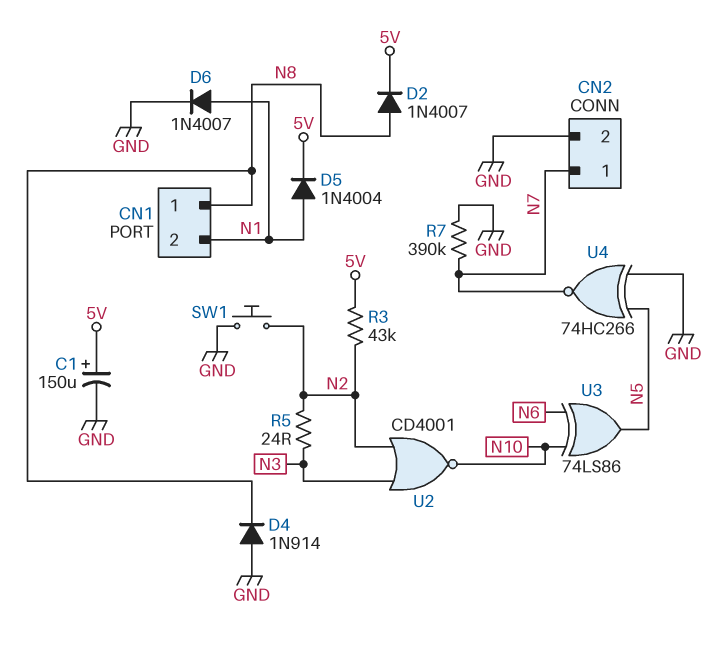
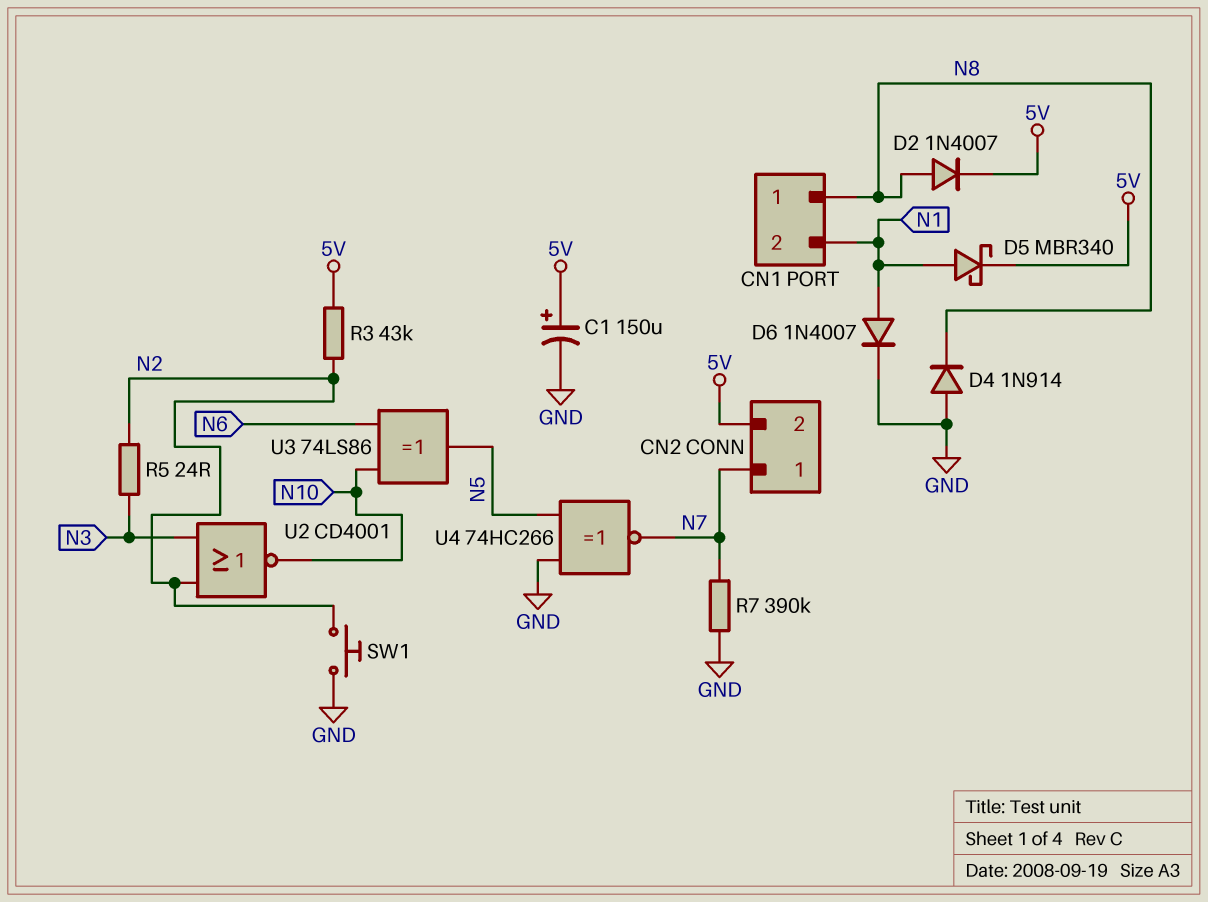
CN2 pin 2: GND -> 5V
D5: diode 1N4004 (A N1, K 5V) -> schottky MBR340 (A N1, K 5V)

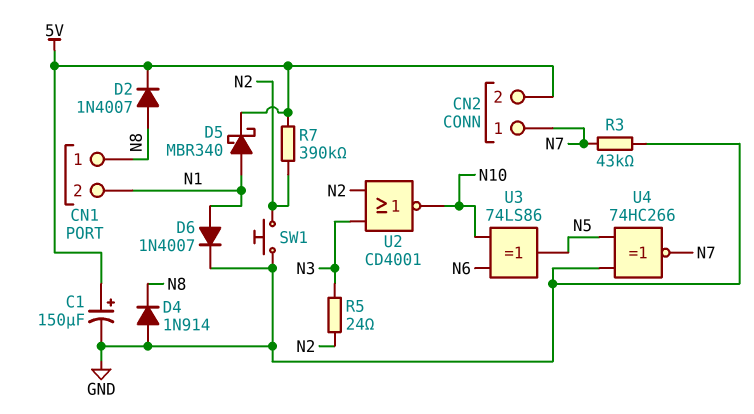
R3: 43k (5V, N2) -> 43k (GND, N7)
R7: 390k (GND, N7) -> 390k (5V, N2)

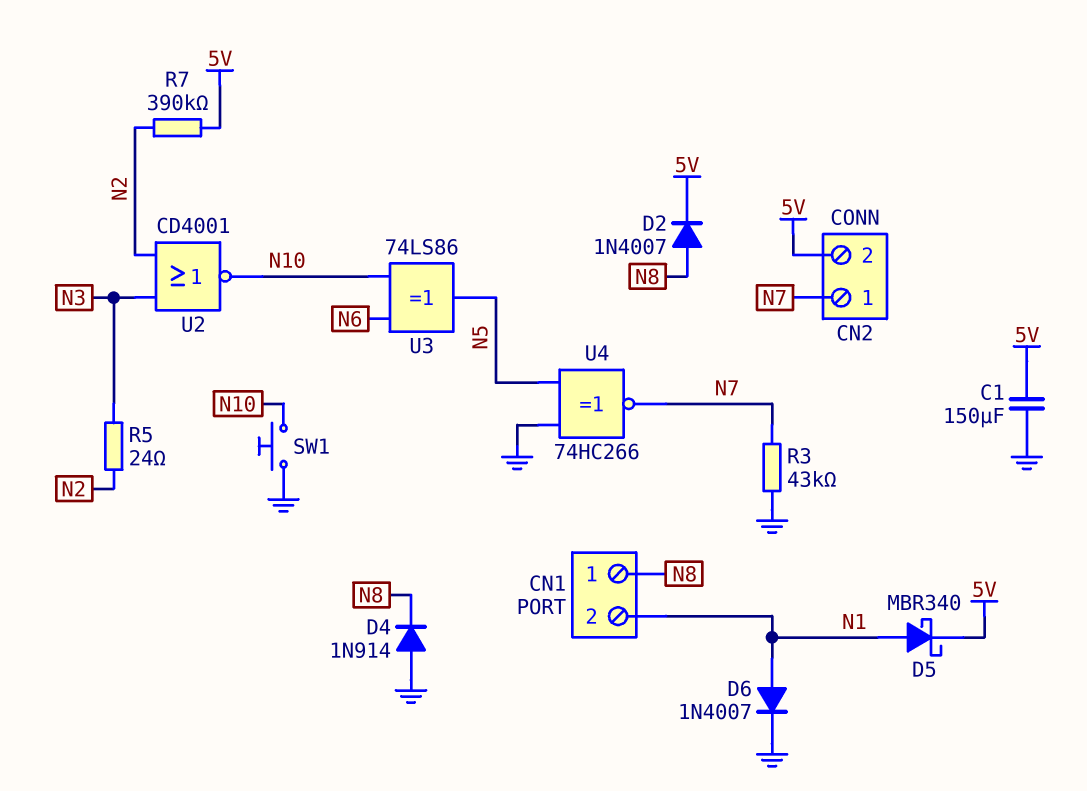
C1: 150uF (plus 5V, minus GND) -> 150uF (5V, GND)
SW1: button (GND, N2) -> button (GND, N10)

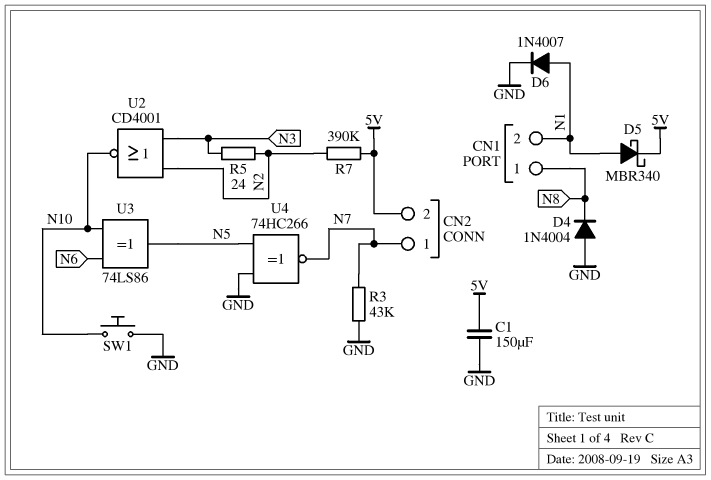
D2: diode 1N4007 (A N8, K 5V) -> none
D4: diode 1N914 (A GND, K N8) -> diode 1N4004 (A GND, K N8)

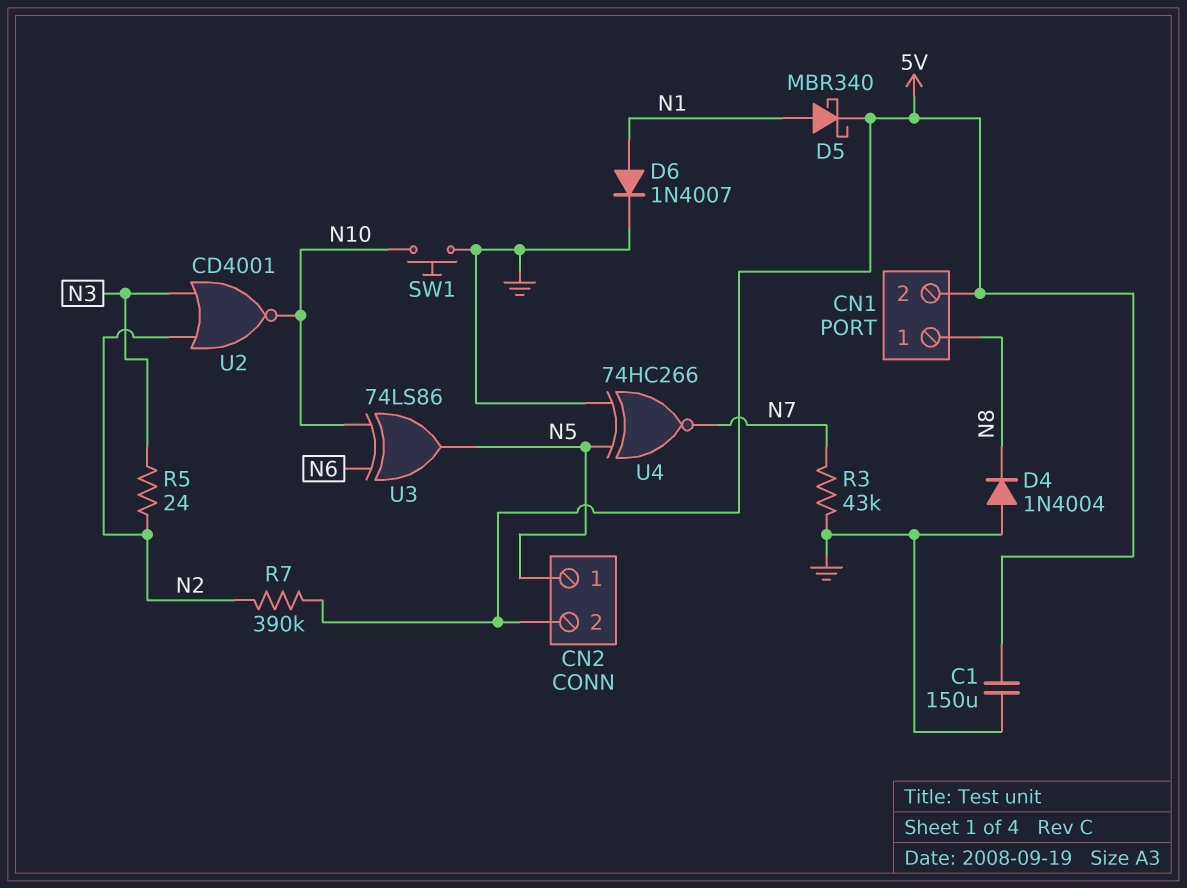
CN1 pin 2: N1 -> 5V
CN2 pin 1: N7 -> N5

